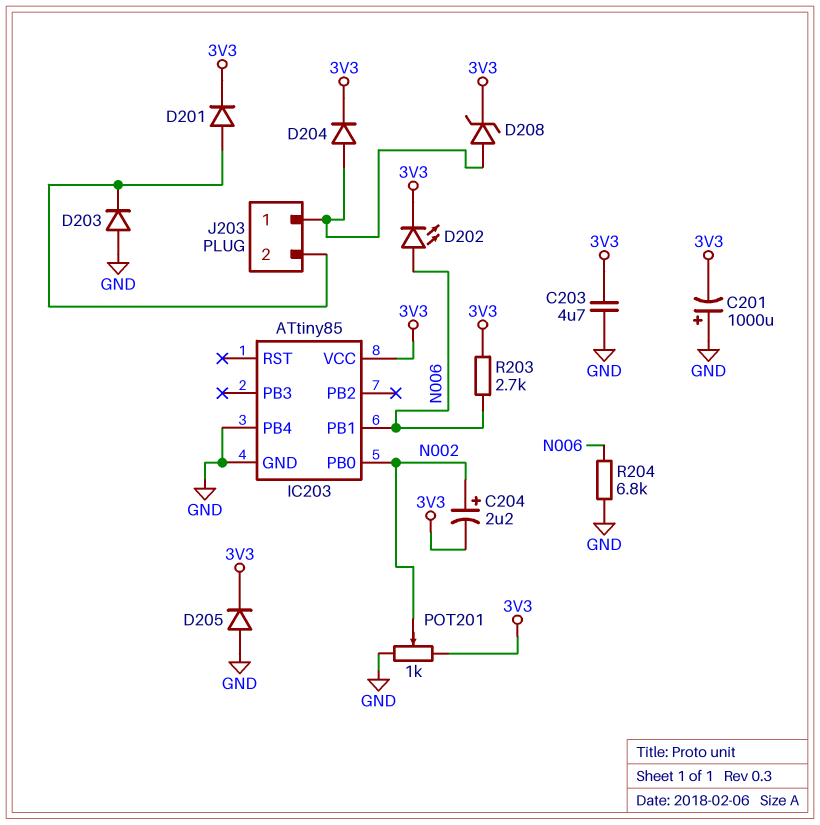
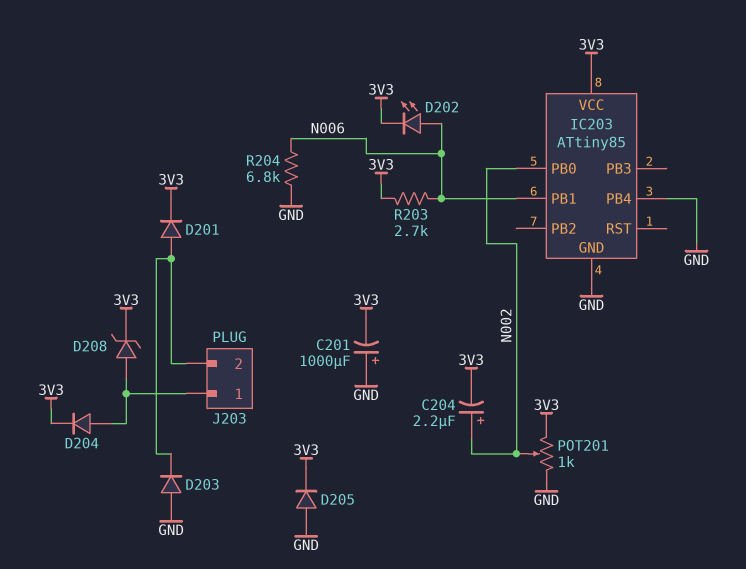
C203: 4.7uF (3V3, GND) -> none

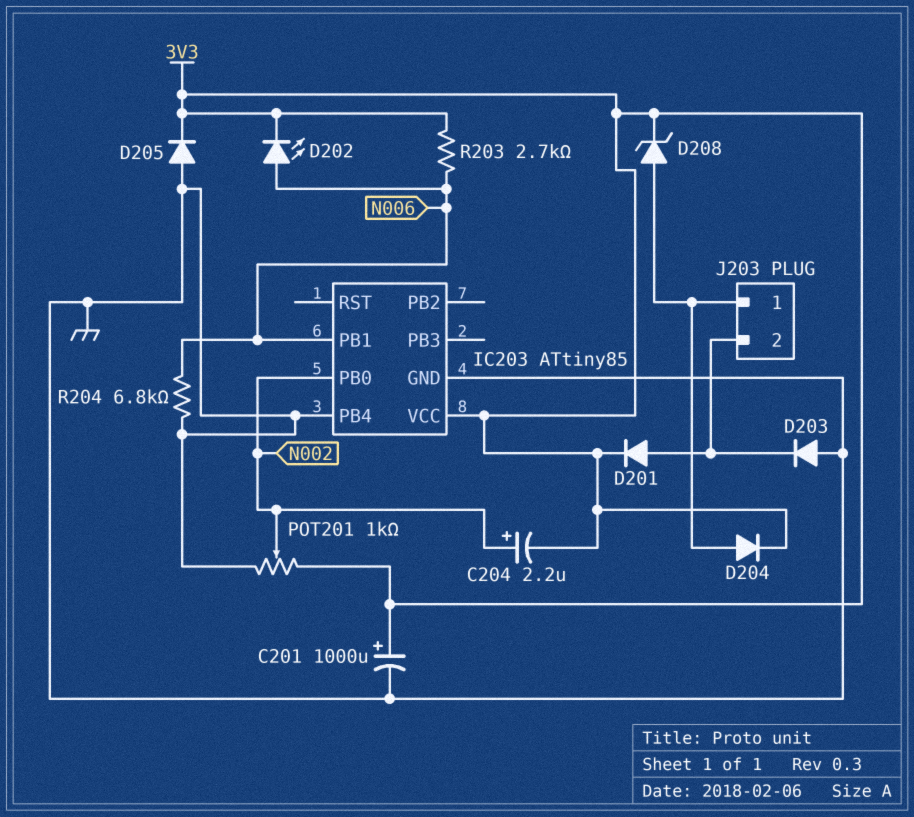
C201: 1000uF (plus GND, minus 3V3) -> 1000uF (plus 3V3, minus GND)

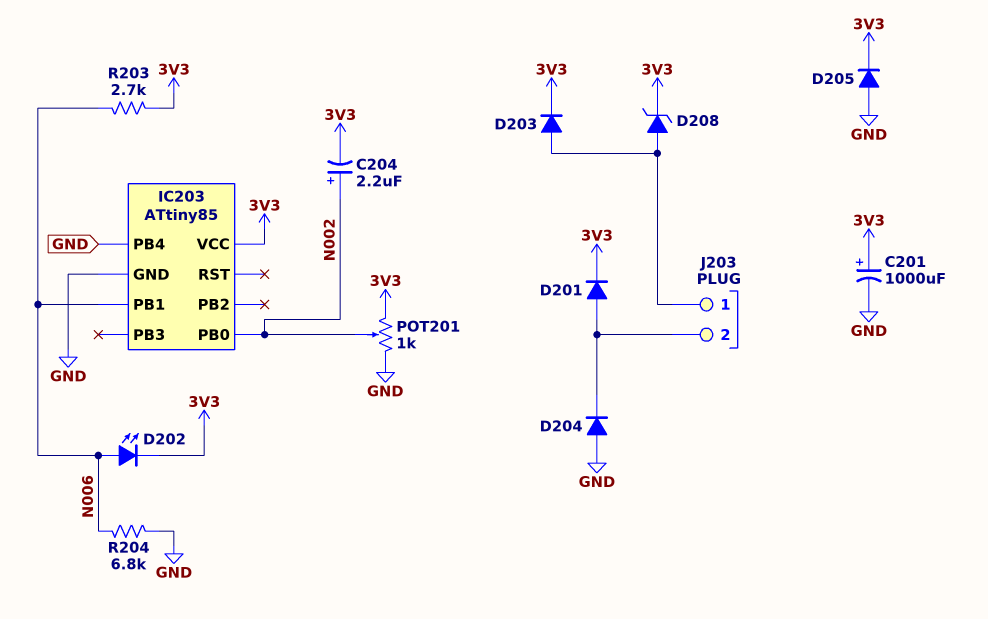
D203: diode (A GND, K J203/2) -> diode (A J203/1, K 3V3)
D204: diode (A J203/1, K 3V3) -> diode (A GND, K J203/2)

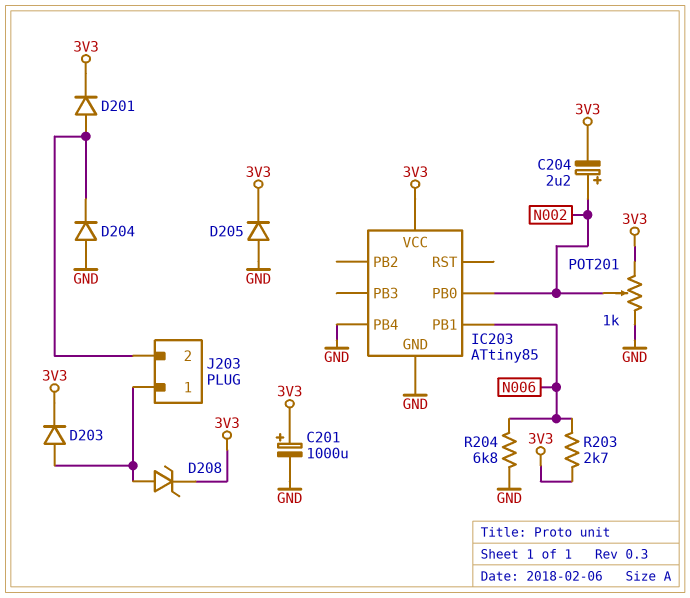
D202: LED (A N006, K 3V3) -> none

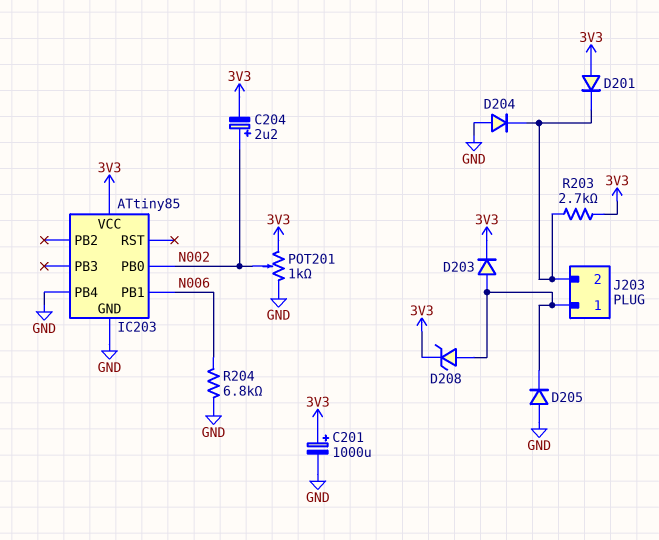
D201: diode (A J203/2, K 3V3) -> diode (A 3V3, K J203/2)
D205: diode (A GND, K 3V3) -> diode (A GND, K J203/1)
R203: 2.7k (3V3, N006) -> 2.7k (3V3, J203/2)

